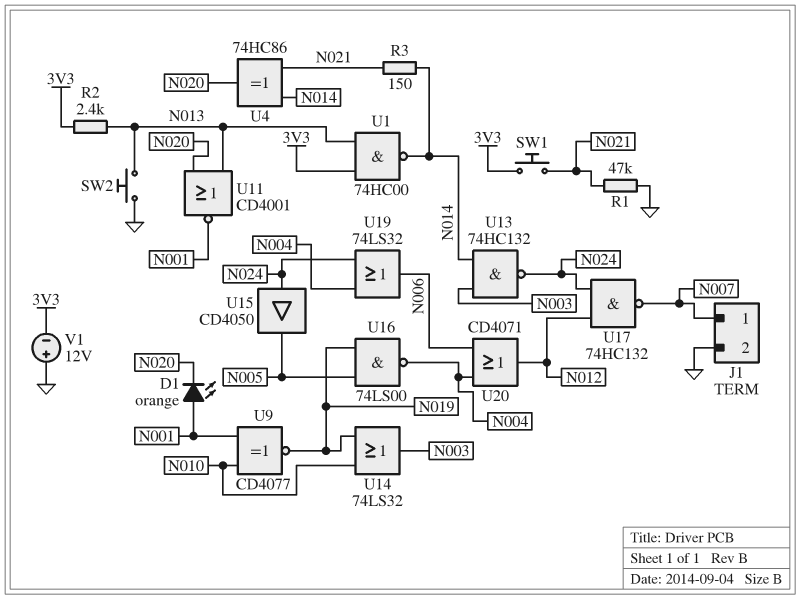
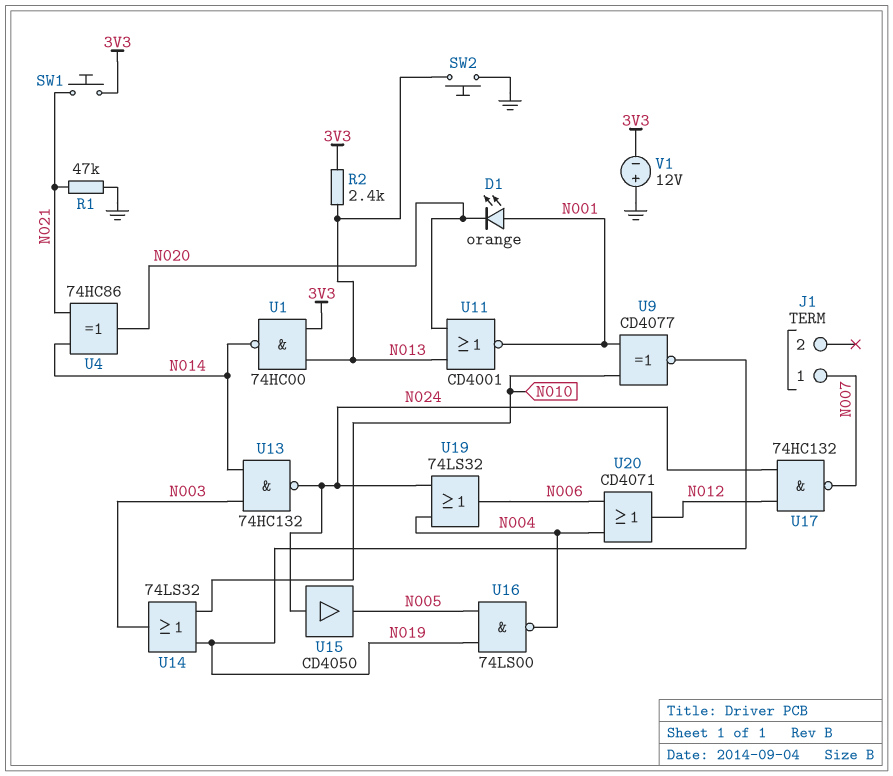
J1 pin 2: GND -> none
R3: 150 (N014, N021) -> none

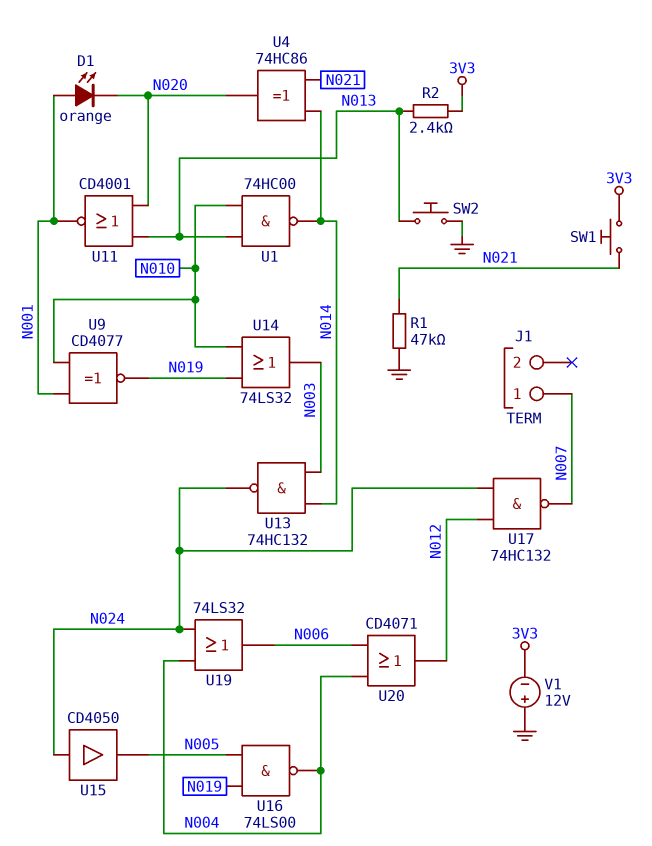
U1: NAND 74HC00 (in 3V3, in N013, out N014) -> NAND 74HC00 (in N010, in N013, out N014)

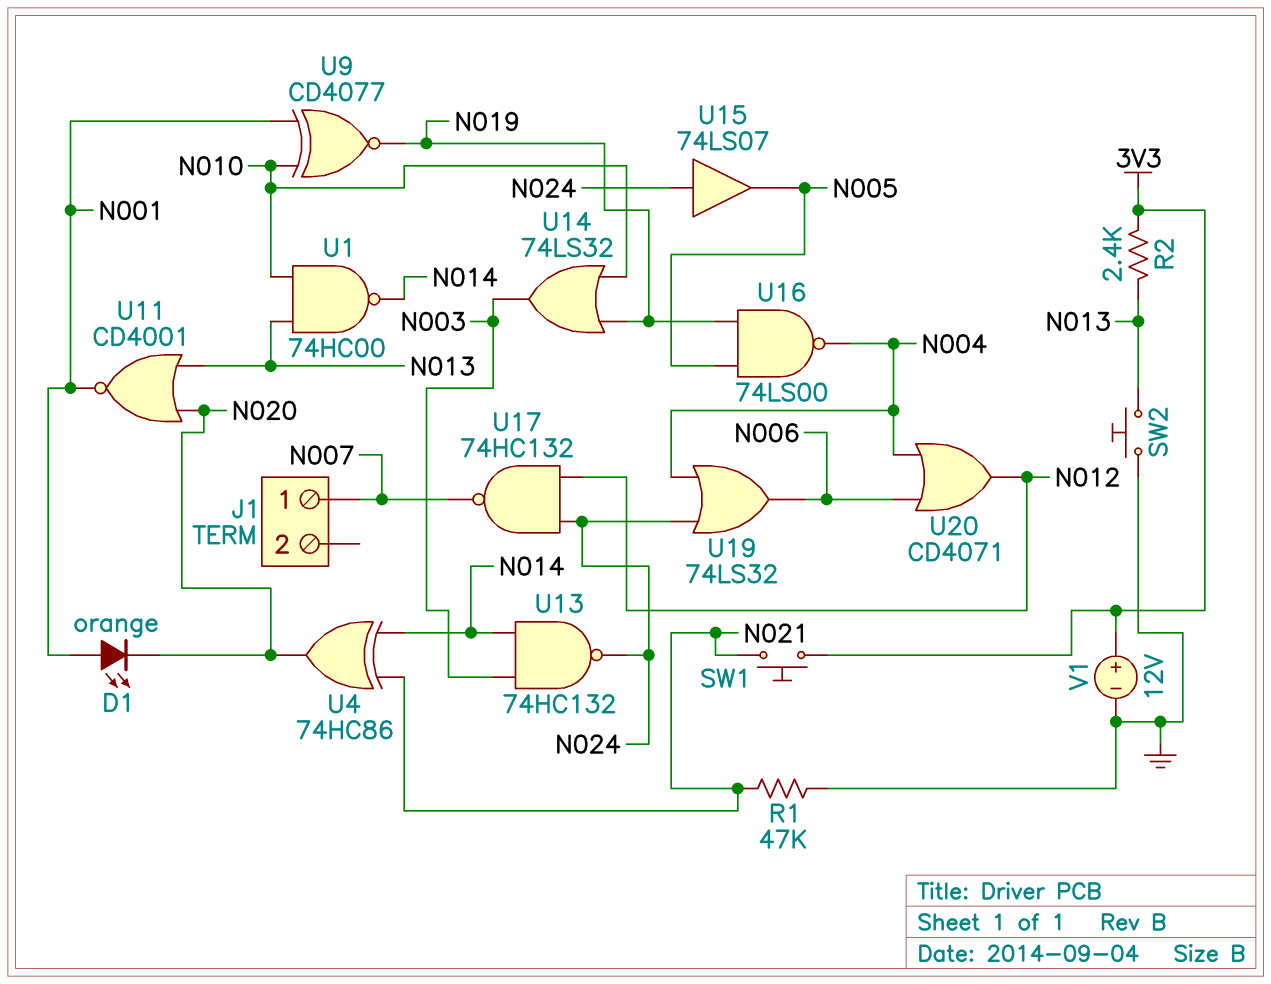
U15: buffer CD4050 (in N024, out N005) -> buffer 74LS07 (in N024, out N005)
V1: 12V (plus GND, minus 3V3) -> 12V (plus 3V3, minus GND)

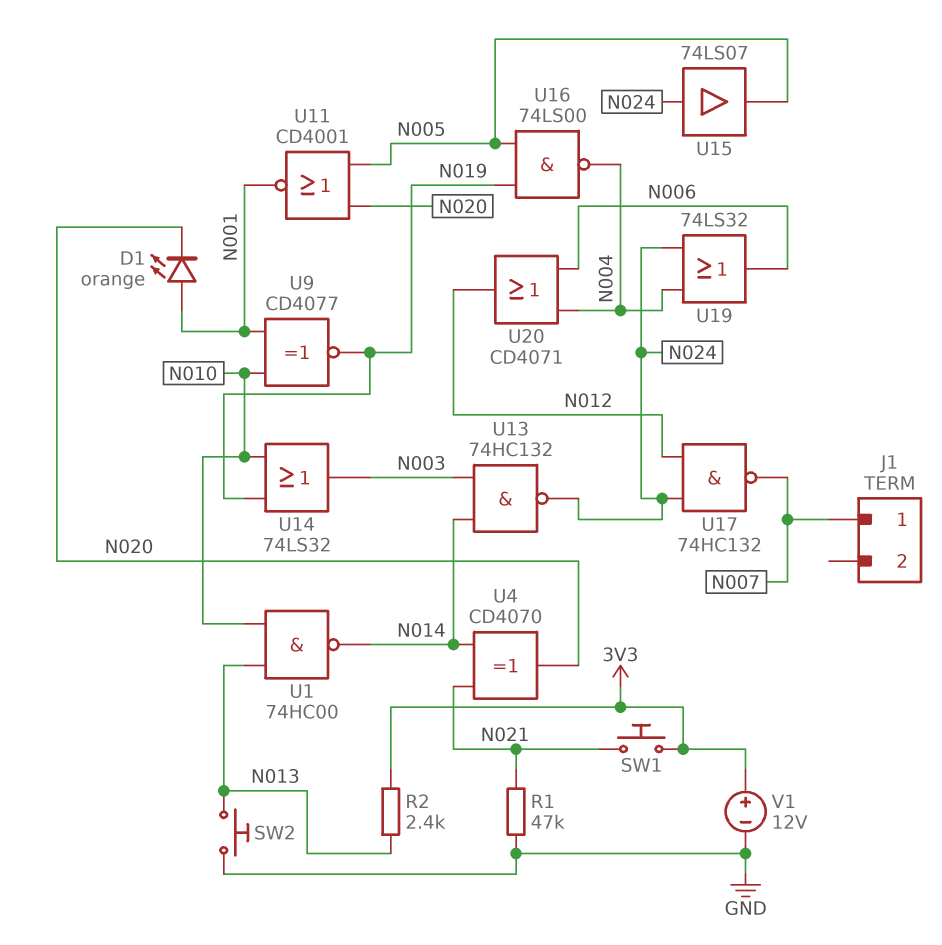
U4: XOR 74HC86 (in N014, in N021, out N020) -> XOR CD4070 (in N014, in N021, out N020)
U11: NOR CD4001 (in N013, in N020, out N001) -> NOR CD4001 (in N005, in N020, out N001)

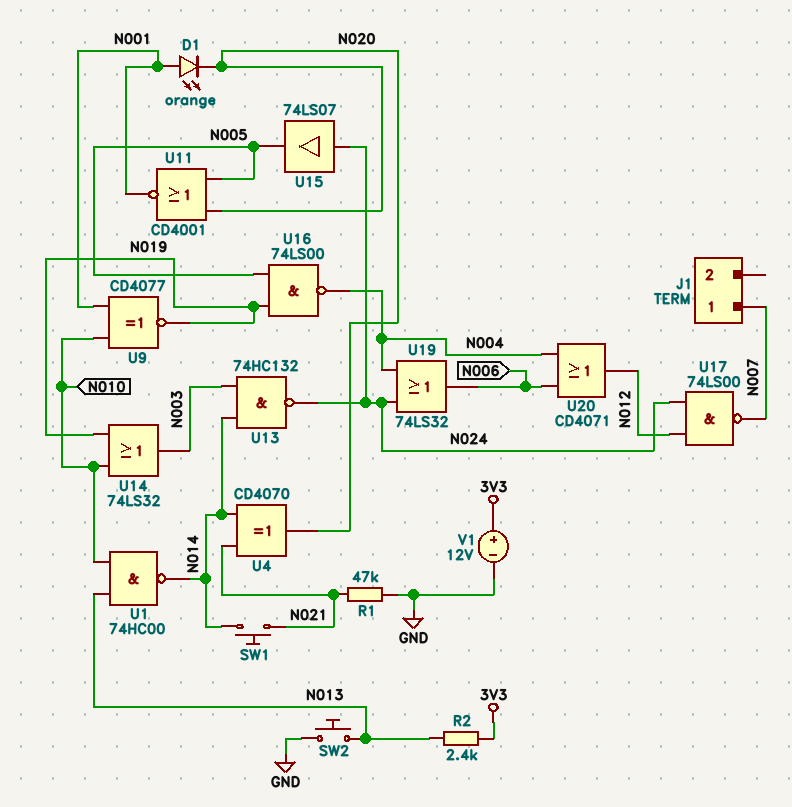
SW1: button (3V3, N021) -> button (N014, N021)
U17: NAND 74HC132 (in N012, in N024, out N007) -> NAND 74LS00 (in N012, in N024, out N007)

